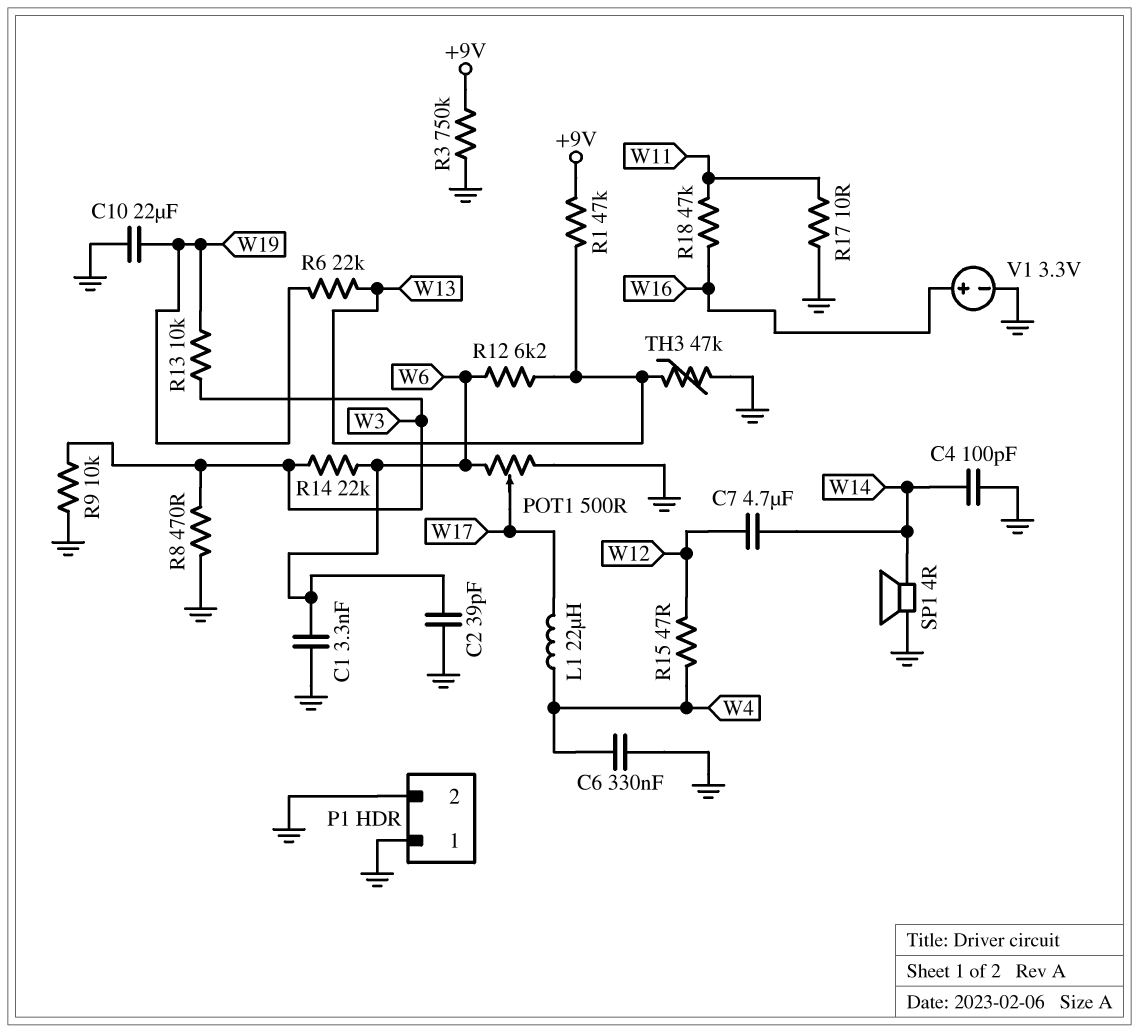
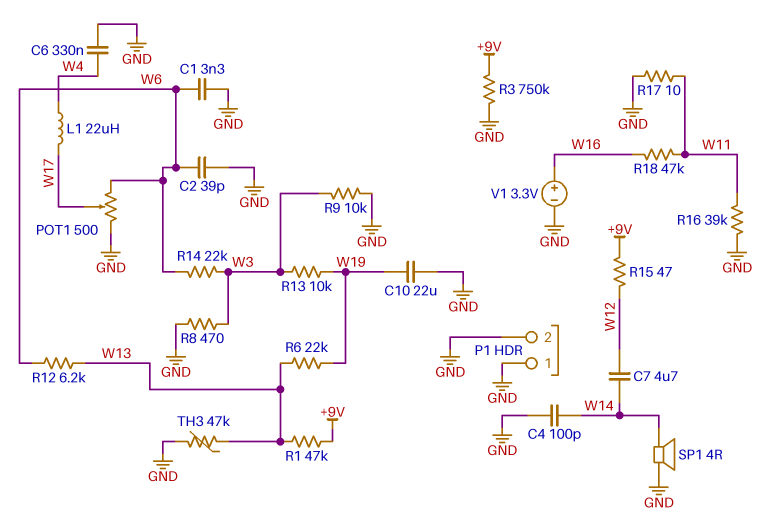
R15: 47 (W4, W12) -> 47 (+9V, W12)
R16: none -> 39k (GND, W11)

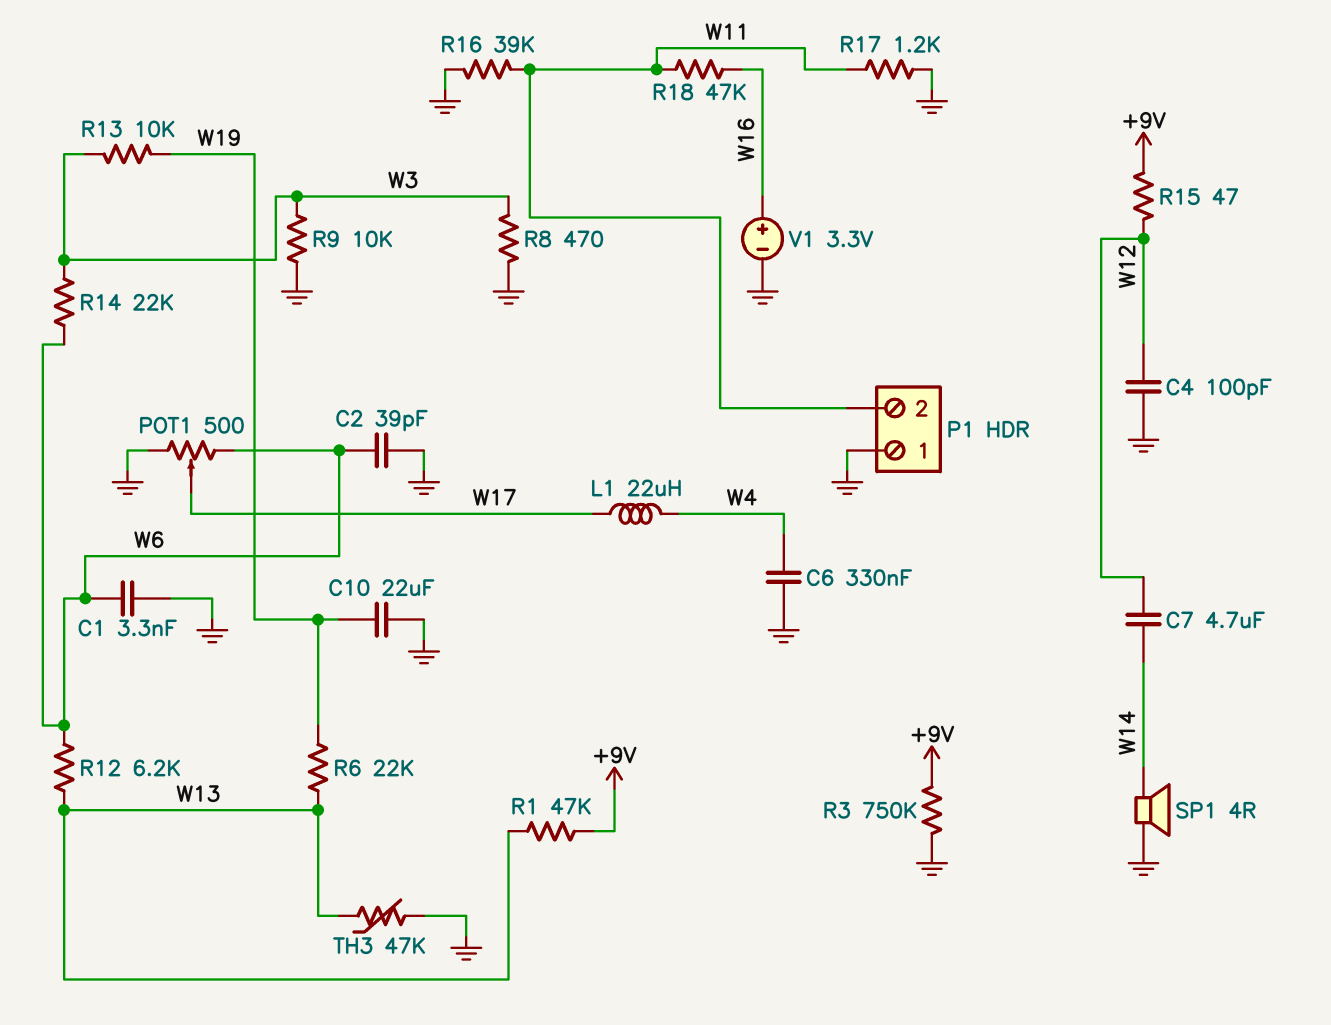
C4: 100pF (GND, W14) -> 100pF (GND, W12)
P1 pin 2: GND -> W11
R17: 10 (GND, W11) -> 1.2k (GND, W11)

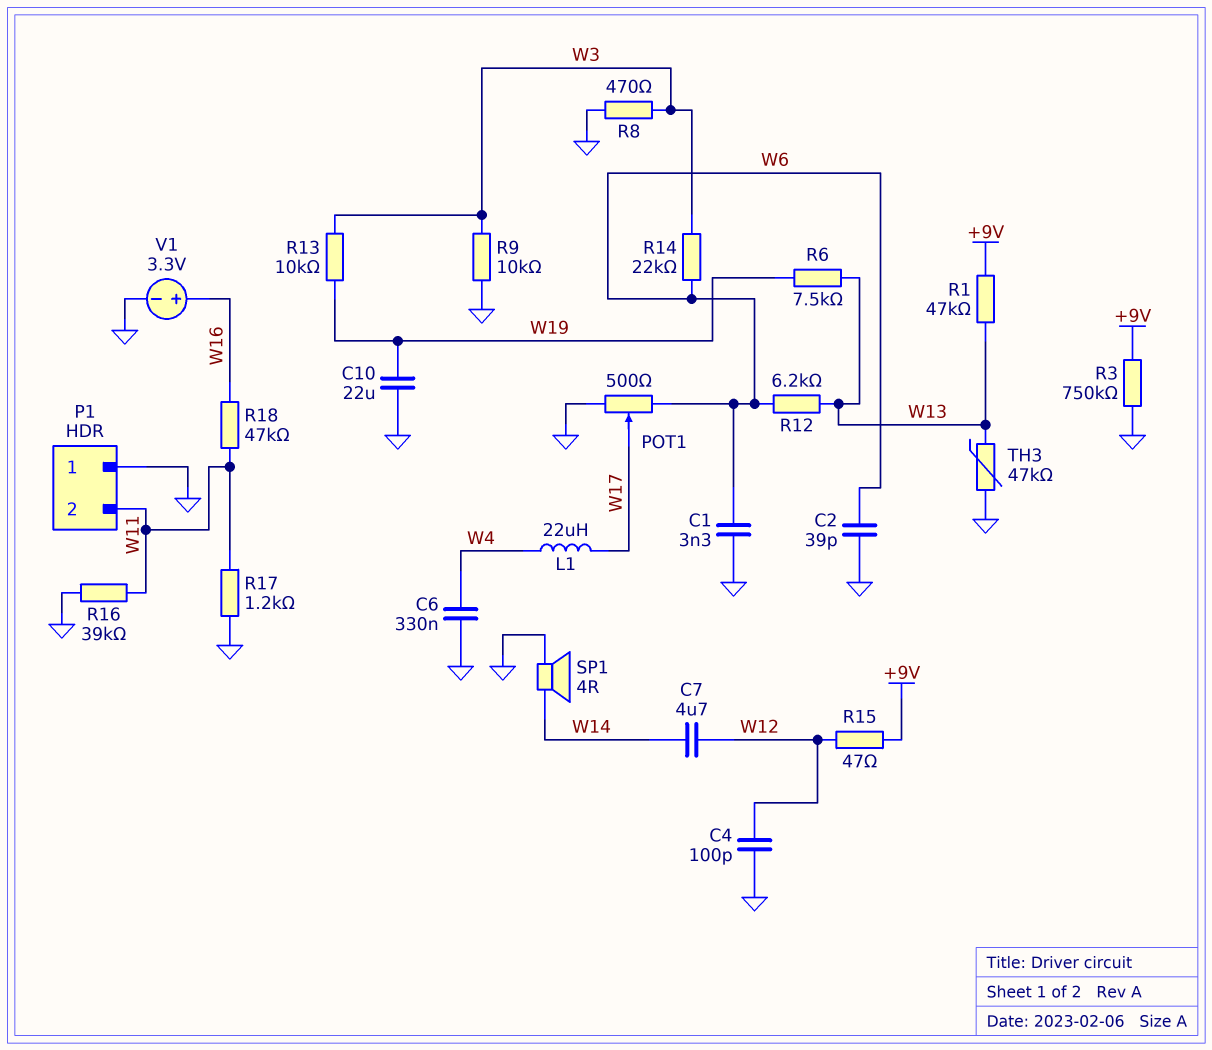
R6: 22k (W13, W19) -> 7.5k (W13, W19)

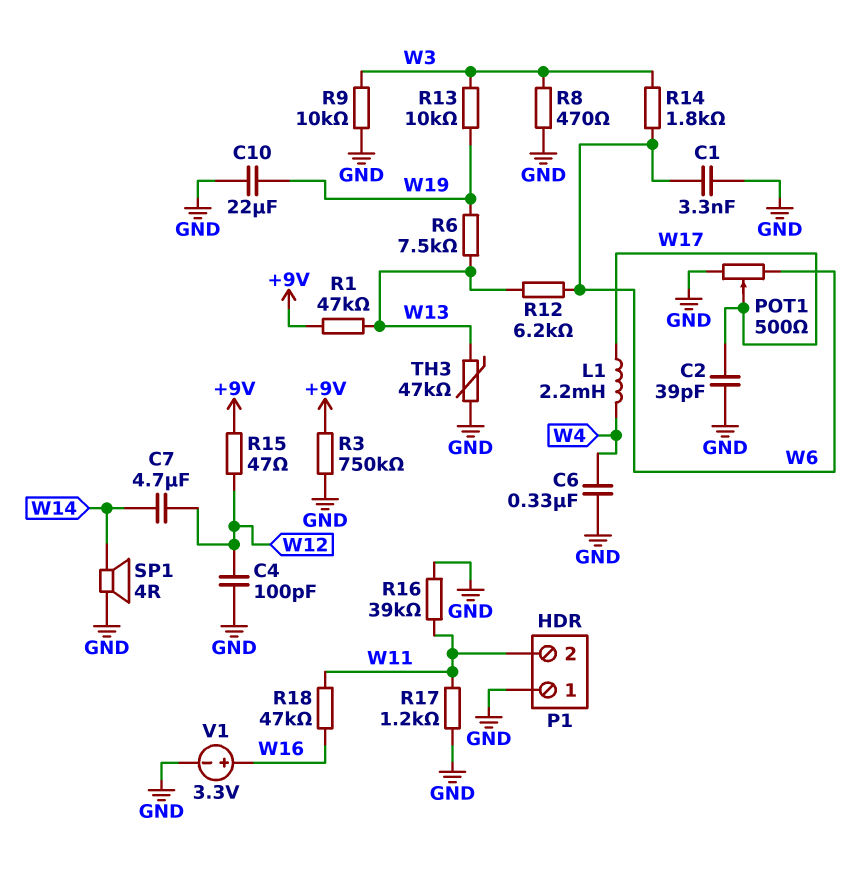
C2: 39pF (GND, W6) -> 39pF (GND, W17)
L1: 22uH (W4, W17) -> 2.2mH (W4, W17)
R14: 22k (W3, W6) -> 1.8k (W3, W6)

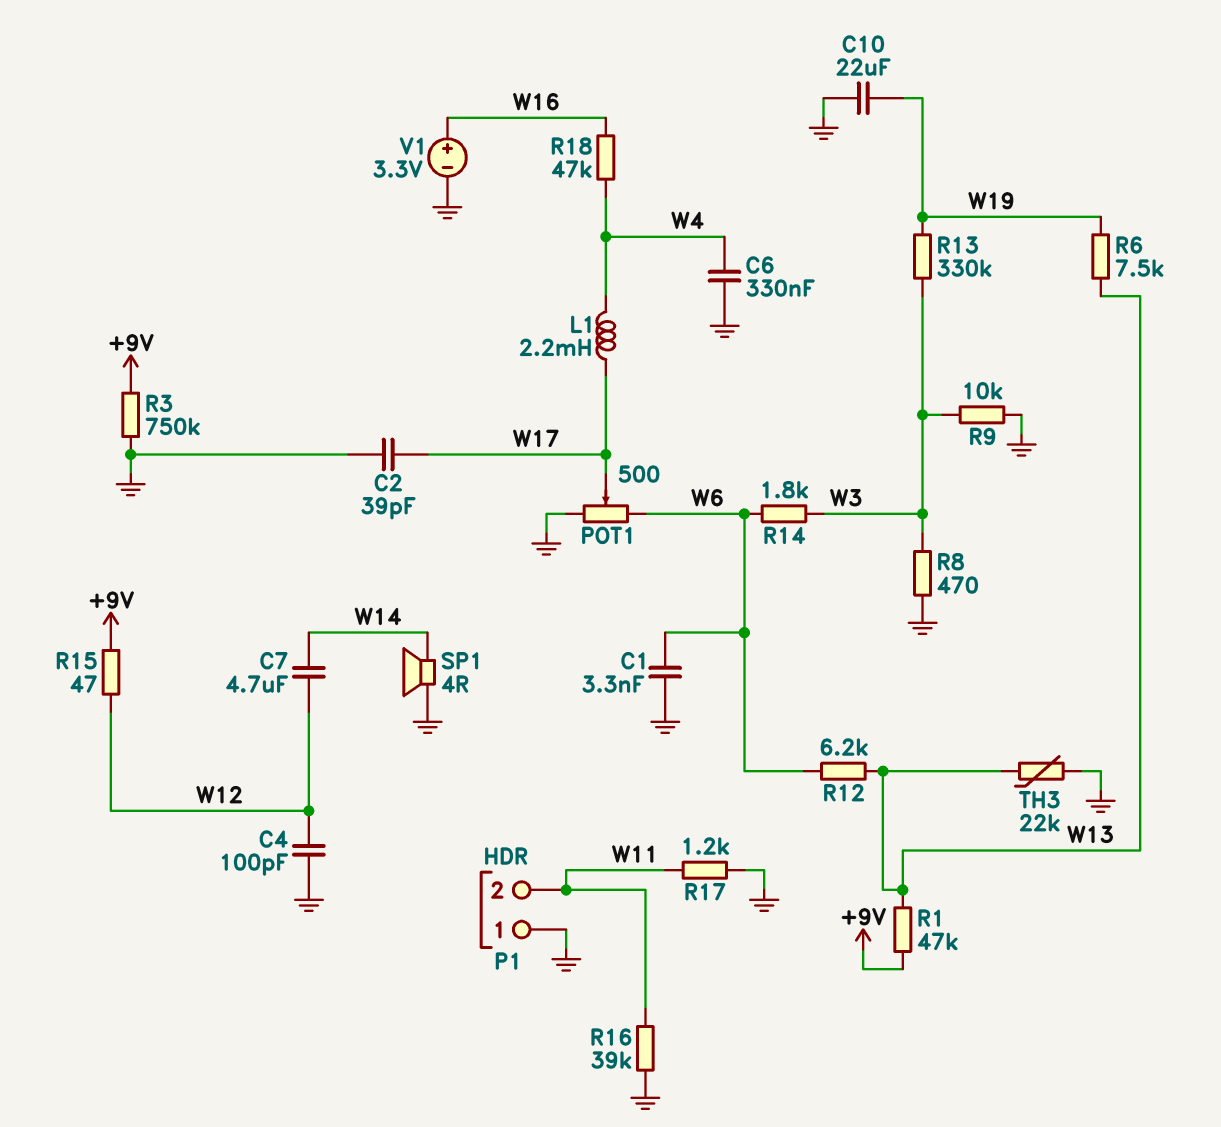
R13: 10k (W3, W19) -> 330k (W3, W19)
R18: 47k (W11, W16) -> 47k (W4, W16)
TH3: 47k (GND, W13) -> 22k (GND, W13)

